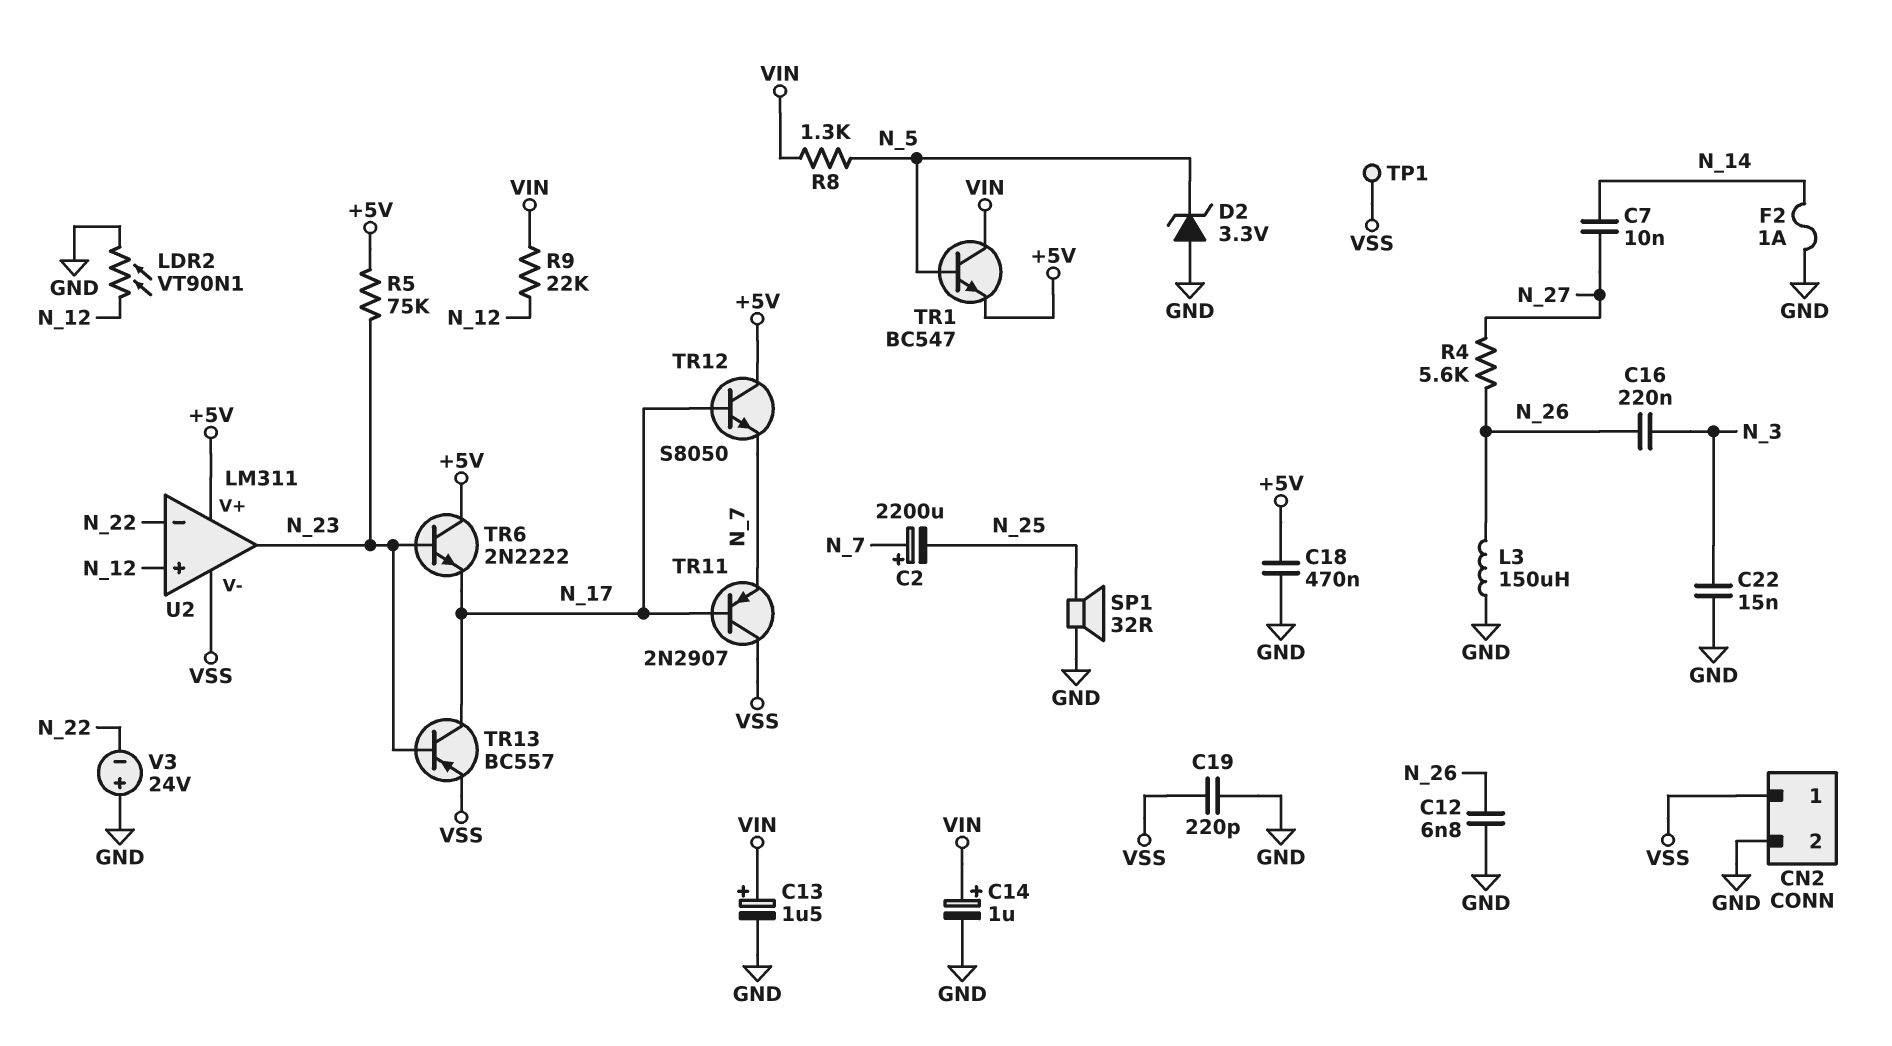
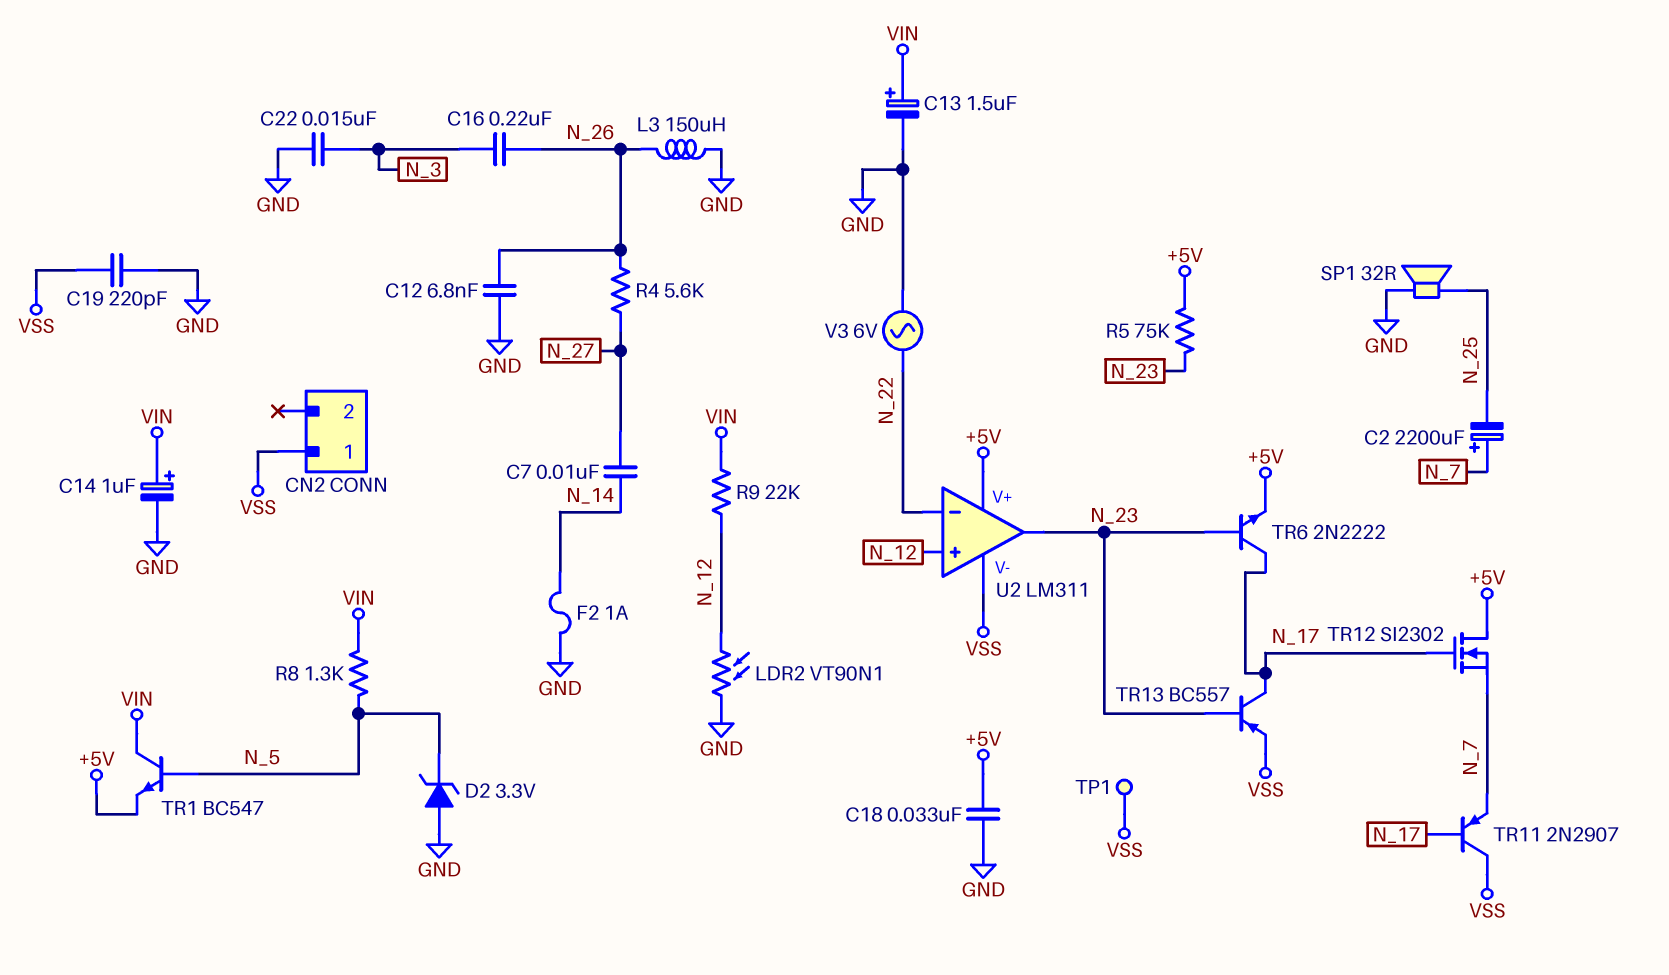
C18: 470nF (+5V, GND) -> 33nF (+5V, GND)
CN2 pin 2: GND -> none
TR6: NPN 2N2222 (B N_23, C +5V, E N_17) -> NPN 2N2222 (B N_23, C N_17, E +5V)
TR12: NPN S8050 (B N_17, C +5V, E N_7) -> NMOS SI2302 (G N_17, D +5V, S N_7)
V3: 24V (plus GND, minus N_22) -> AC 6V (GND, N_22)

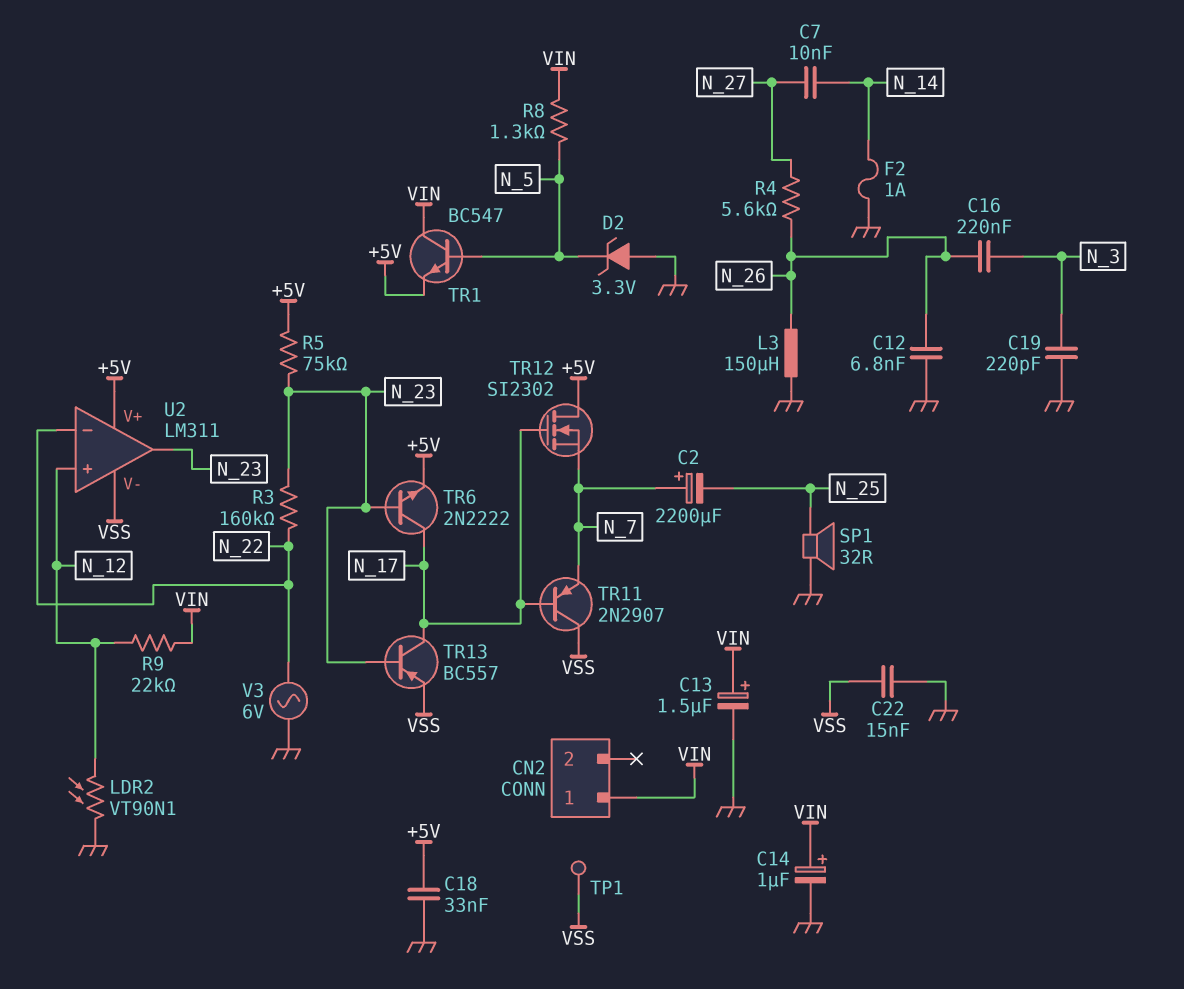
C19: 220pF (GND, VSS) -> 220pF (GND, N_3)
C22: 15nF (GND, N_3) -> 15nF (GND, VSS)
CN2 pin 1: VSS -> VIN
R3: none -> 160k (N_22, N_23)

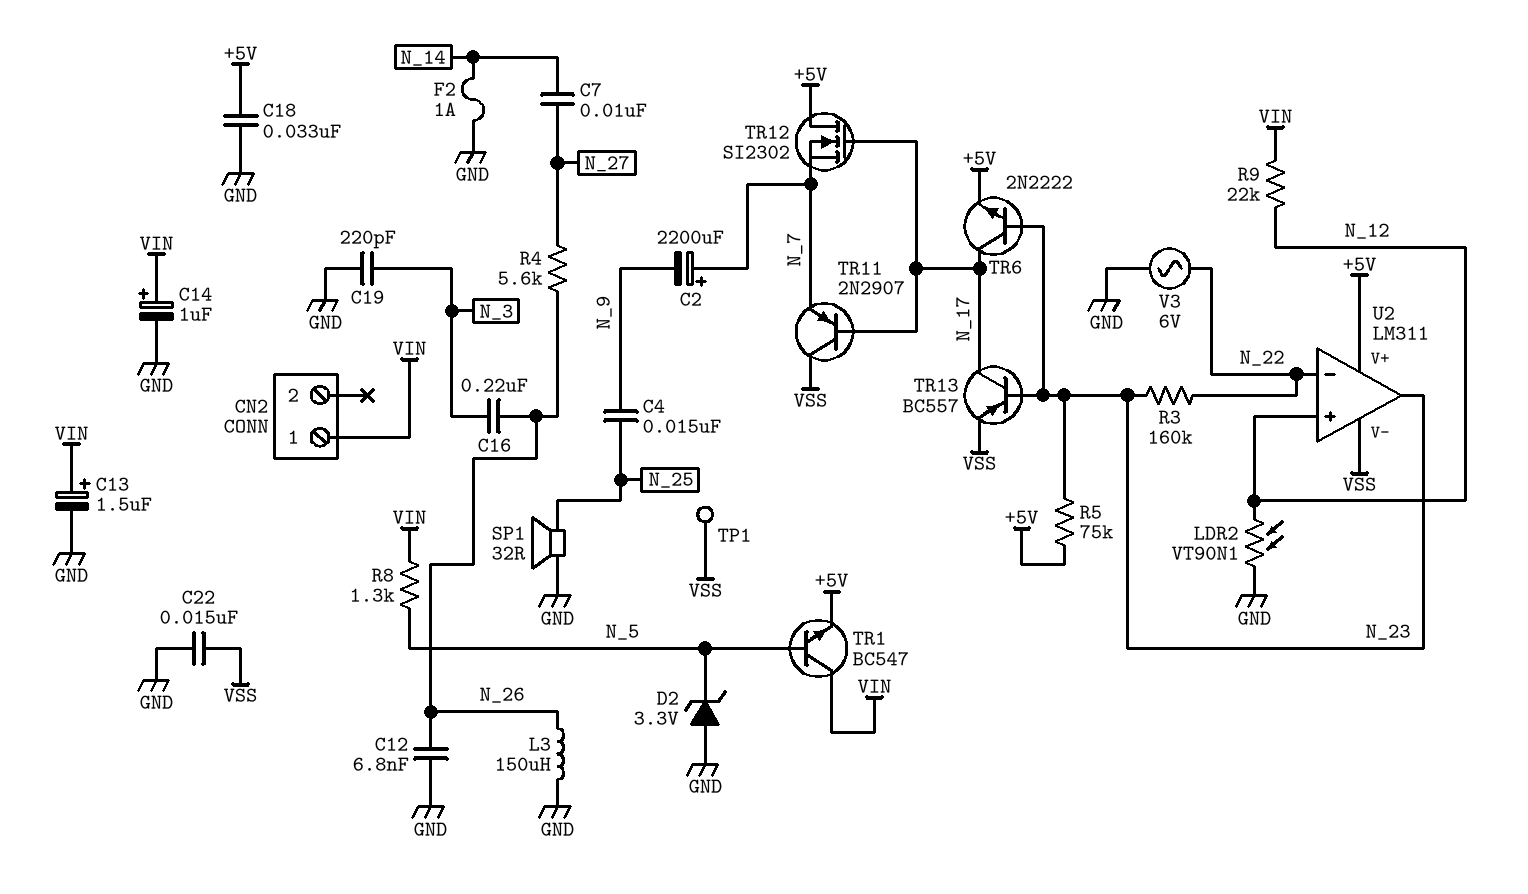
C2: 2200uF (plus N_7, minus N_25) -> 2200uF (plus N_7, minus N_9)
C4: none -> 15nF (N_9, N_25)

